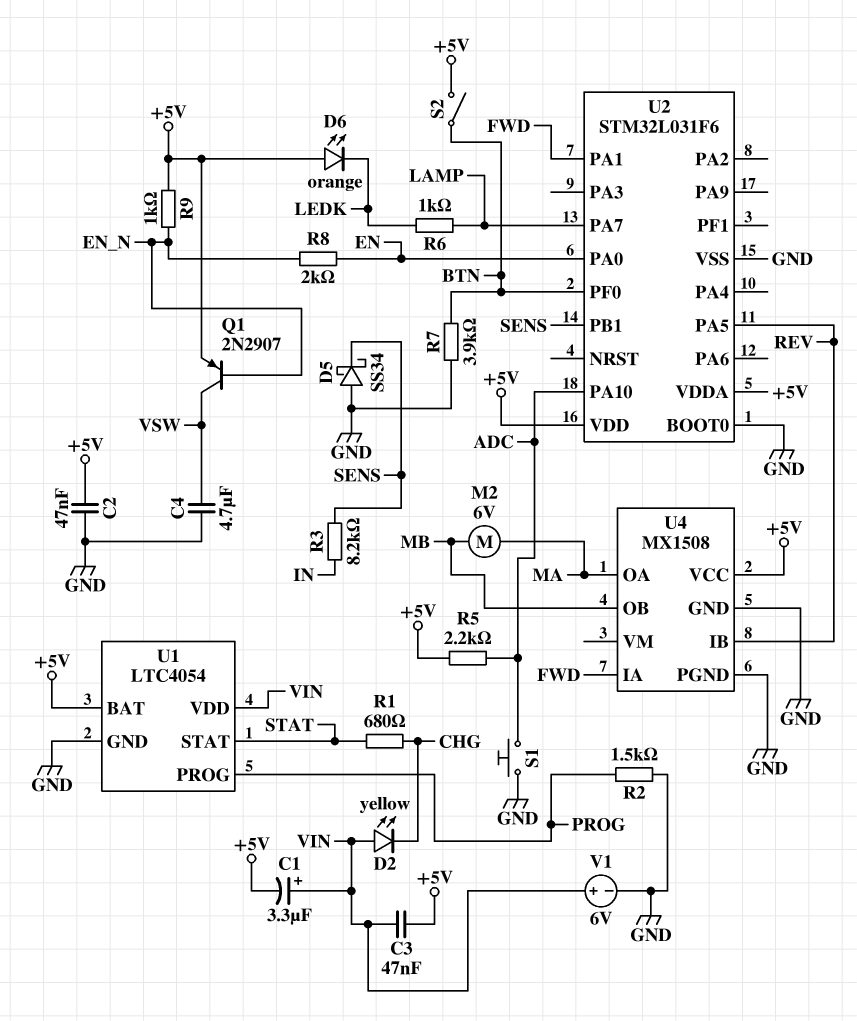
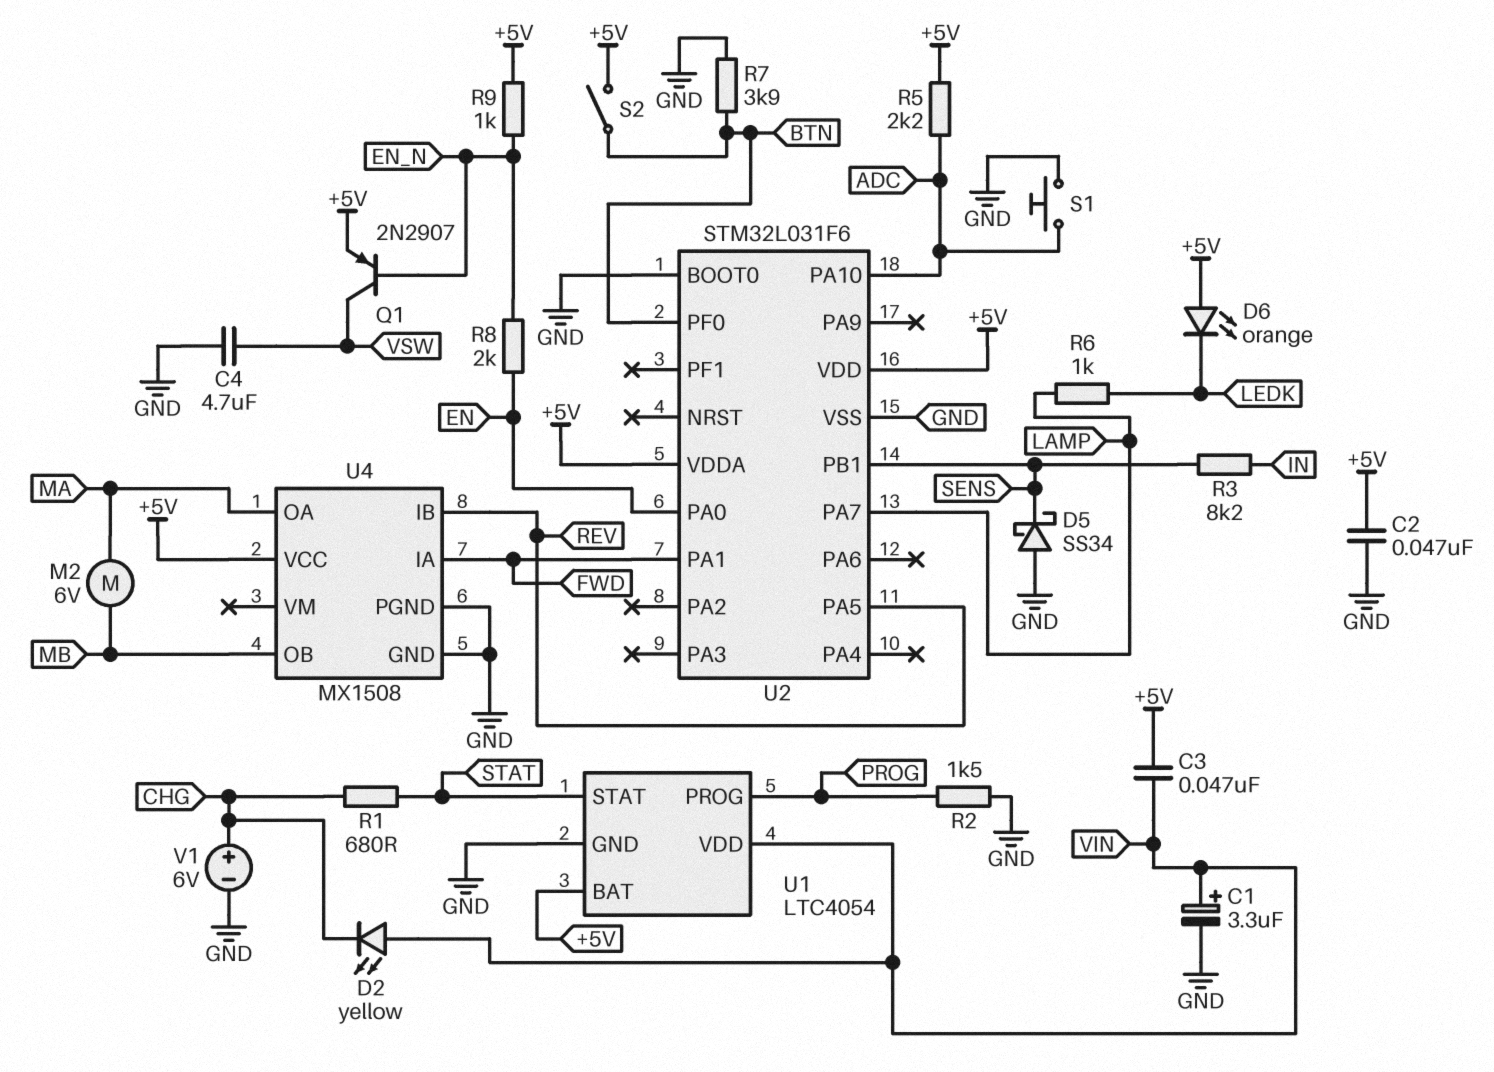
C1: 3.3uF (plus VIN, minus +5V) -> 3.3uF (plus VIN, minus GND)
V1: 6V (plus VIN, minus GND) -> 6V (plus CHG, minus GND)

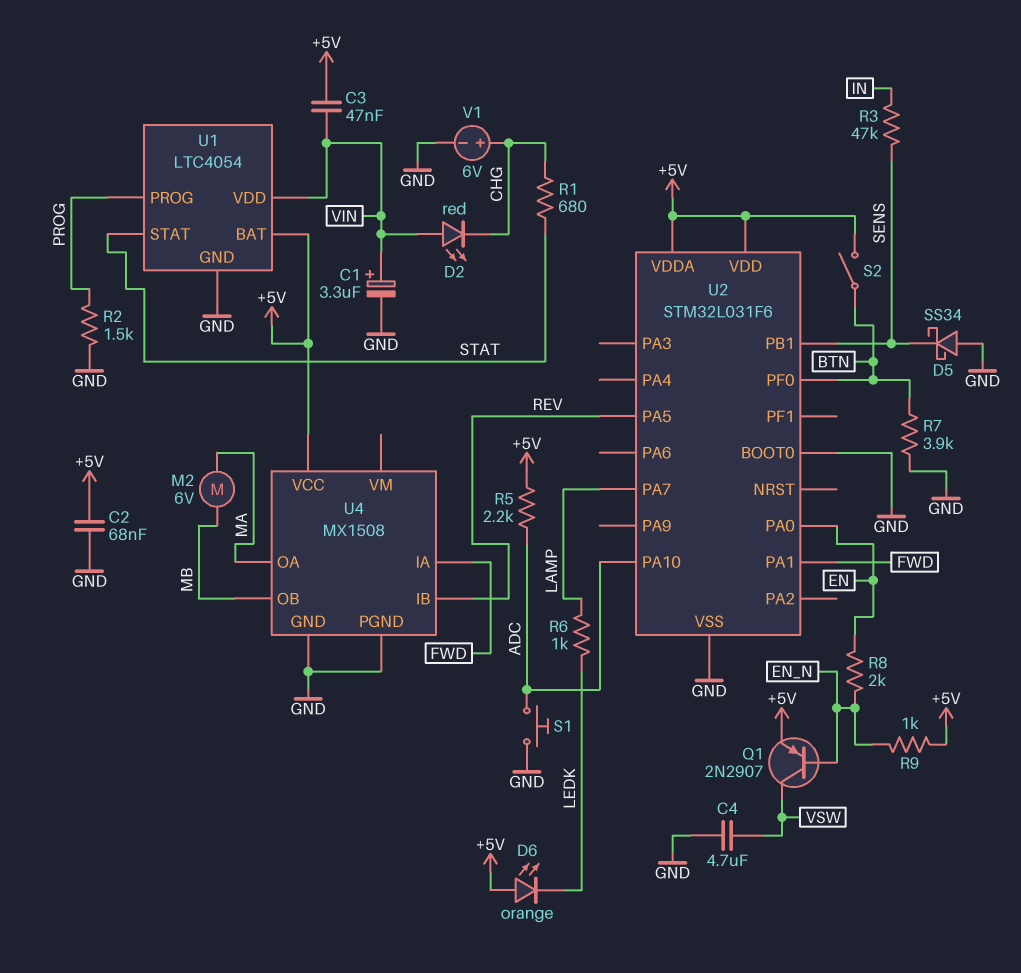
C2: 47nF (+5V, GND) -> 68nF (+5V, GND)
D2: LED yellow (A VIN, K CHG) -> LED red (A VIN, K CHG)
R3: 8.2k (IN, SENS) -> 47k (IN, SENS)

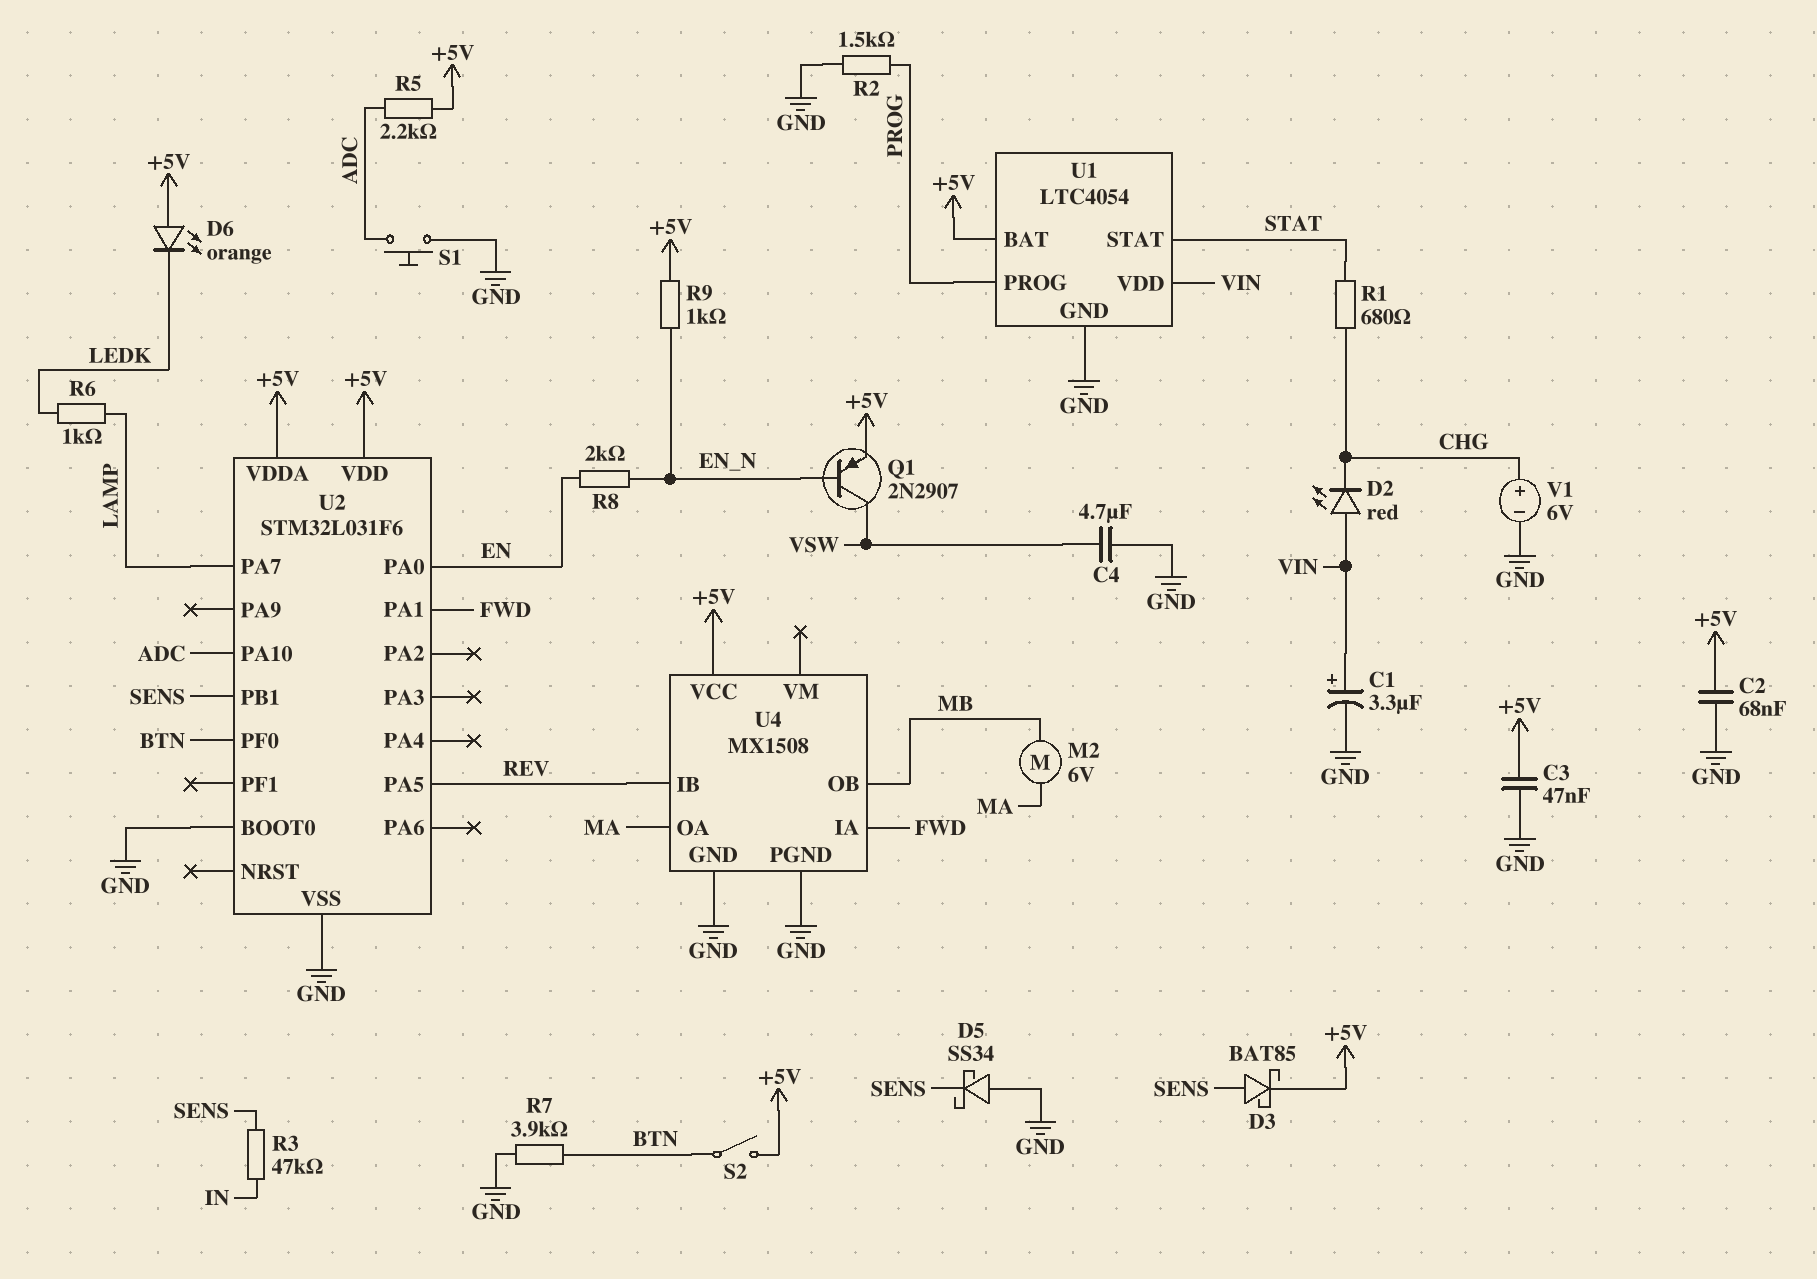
C3: 47nF (+5V, VIN) -> 47nF (+5V, GND)
D3: none -> schottky BAT85 (A SENS, K +5V)

